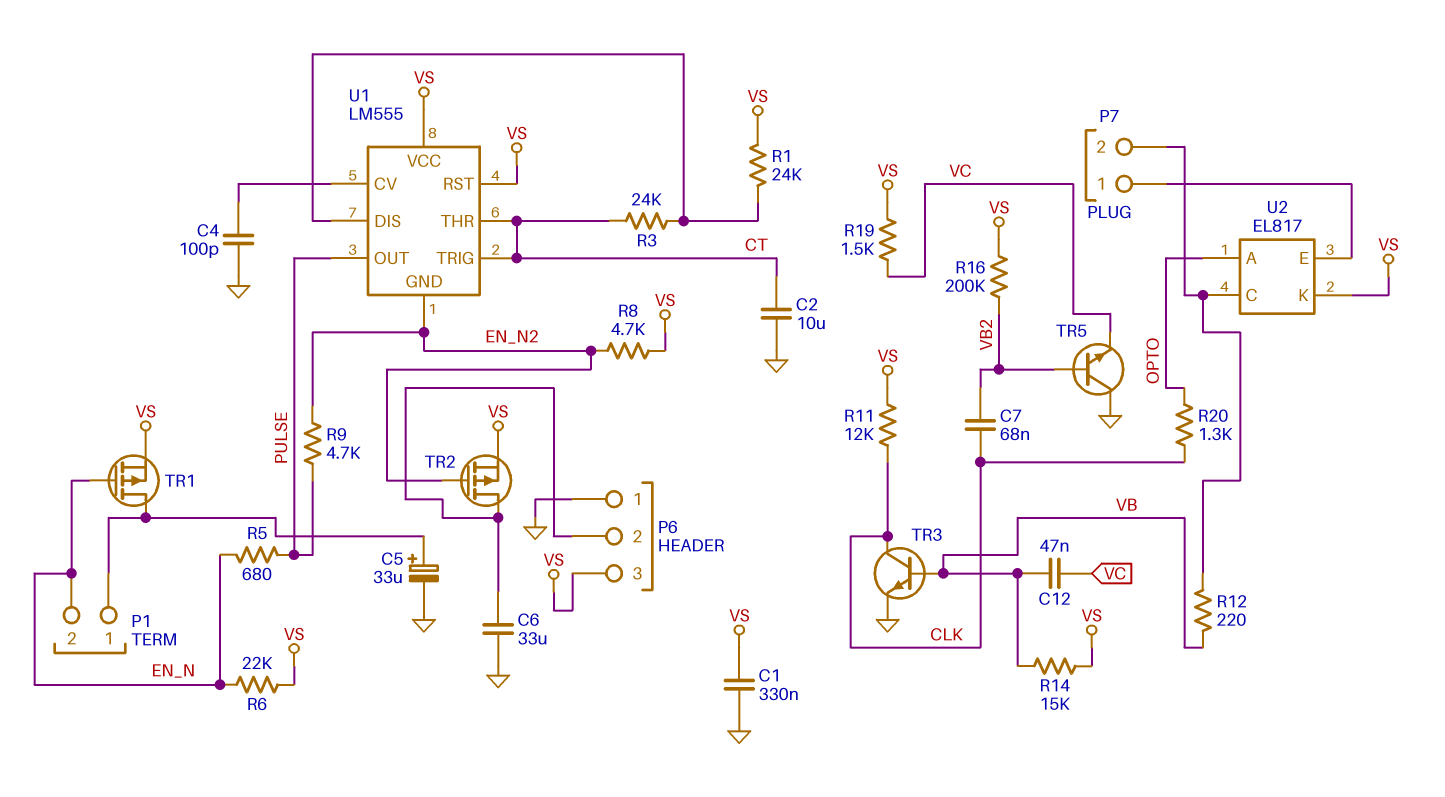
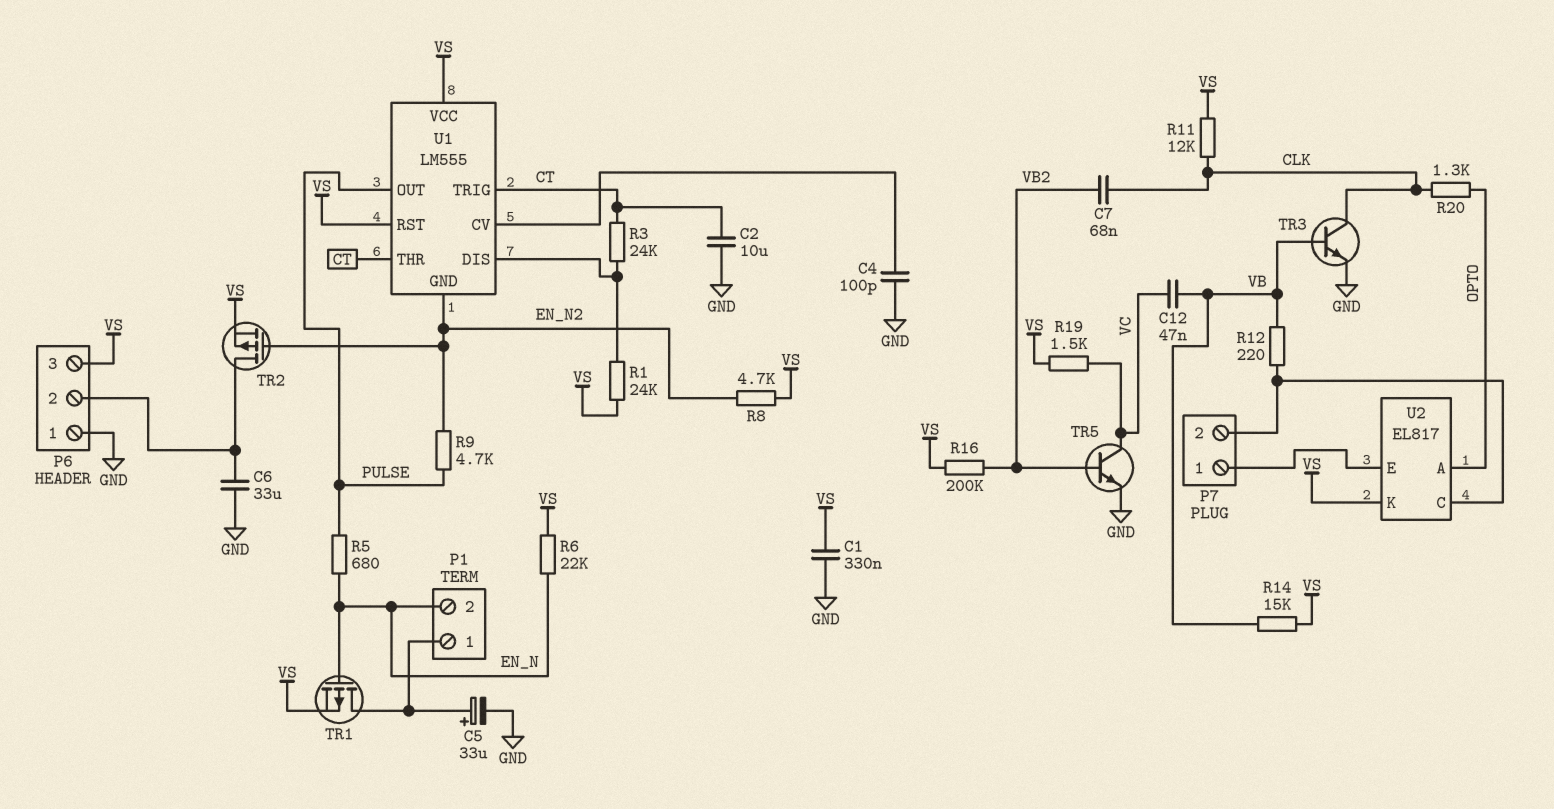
TR5: NPN (B VB2, C GND, E VC) -> NPN (B VB2, C VC, E GND)

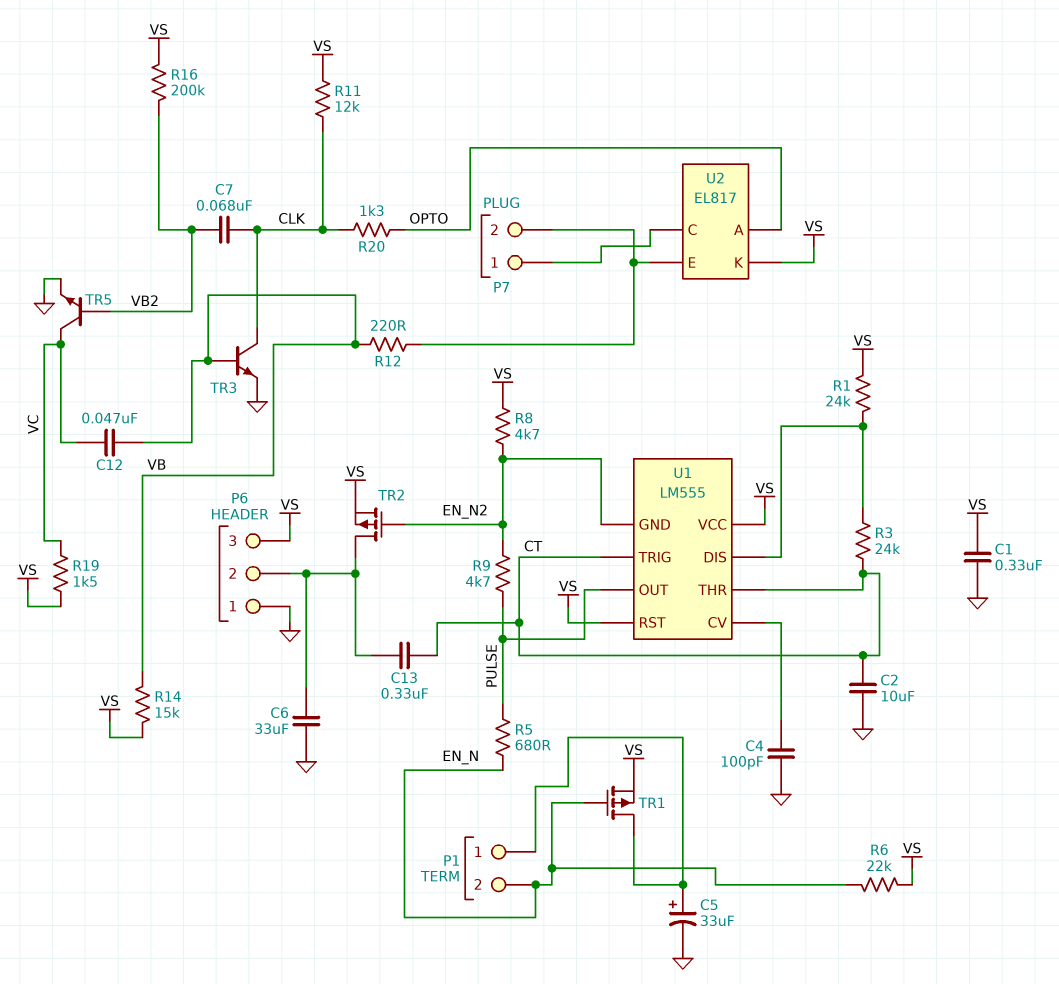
C13: none -> 330nF (CT, P6/2)
U2 pin C: P7/2 -> P7/1
U2 pin E: P7/1 -> P7/2

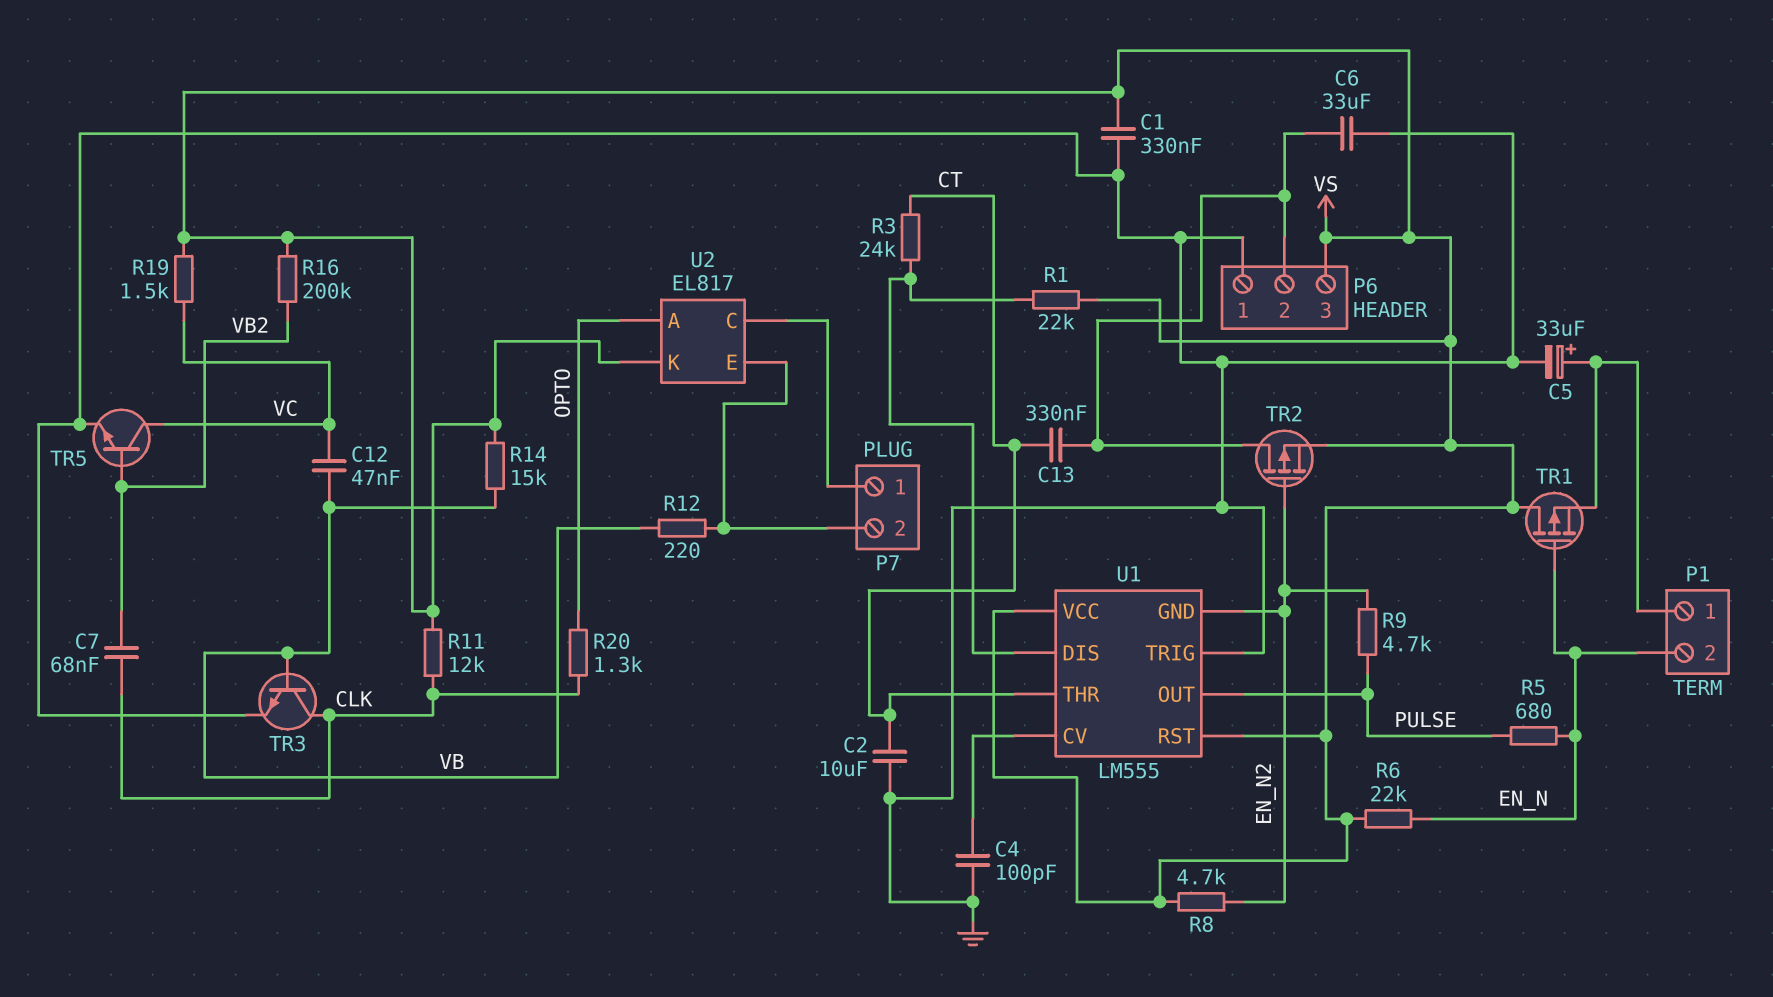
R1: 24k (U1/DIS, VS) -> 22k (U1/DIS, VS)
TR1: PMOS (G EN_N, D P1/1, S VS) -> PMOS (G EN_N, D VS, S P1/1)
U1 pin TRIG: CT -> GND

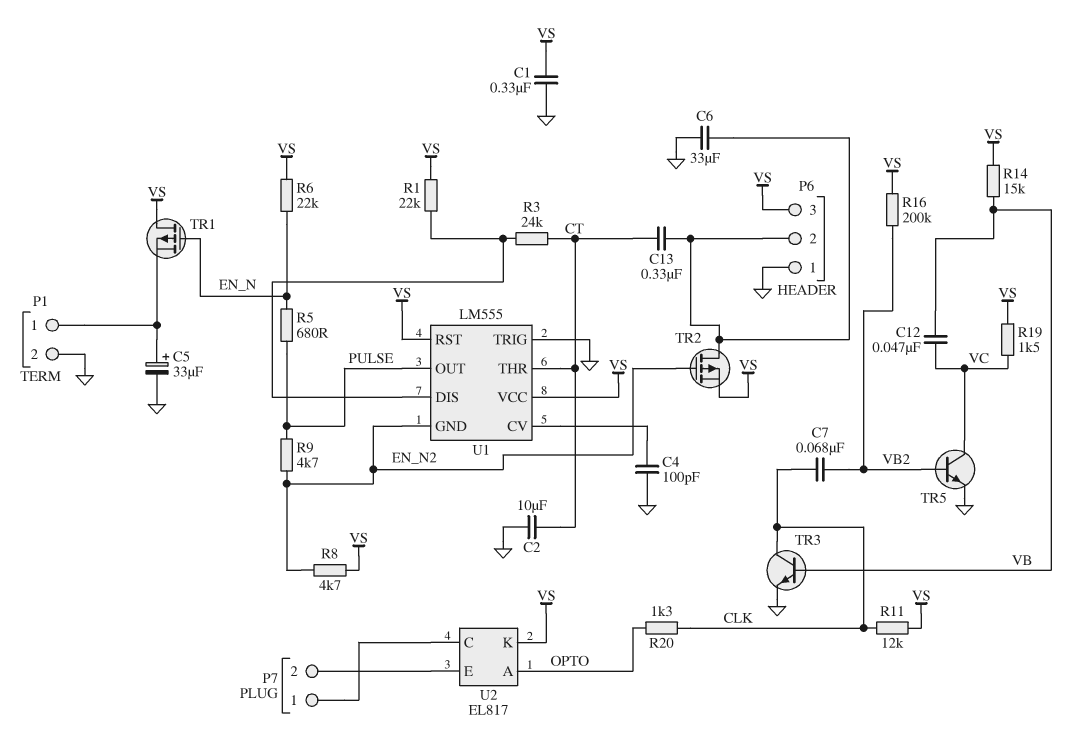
P1 pin 2: EN_N -> GND
R12: 220 (P7/2, VB) -> none

